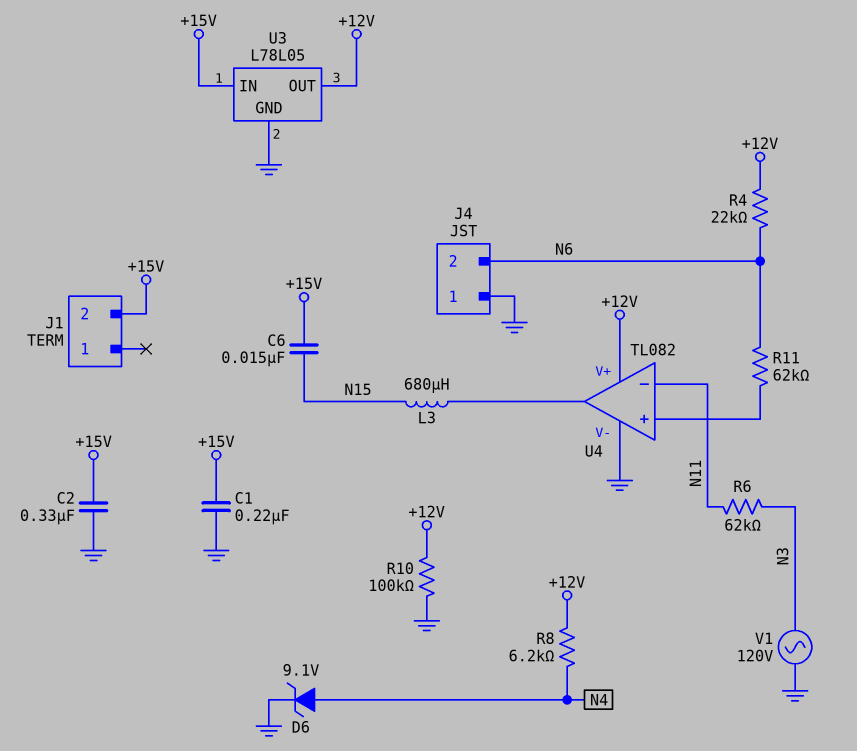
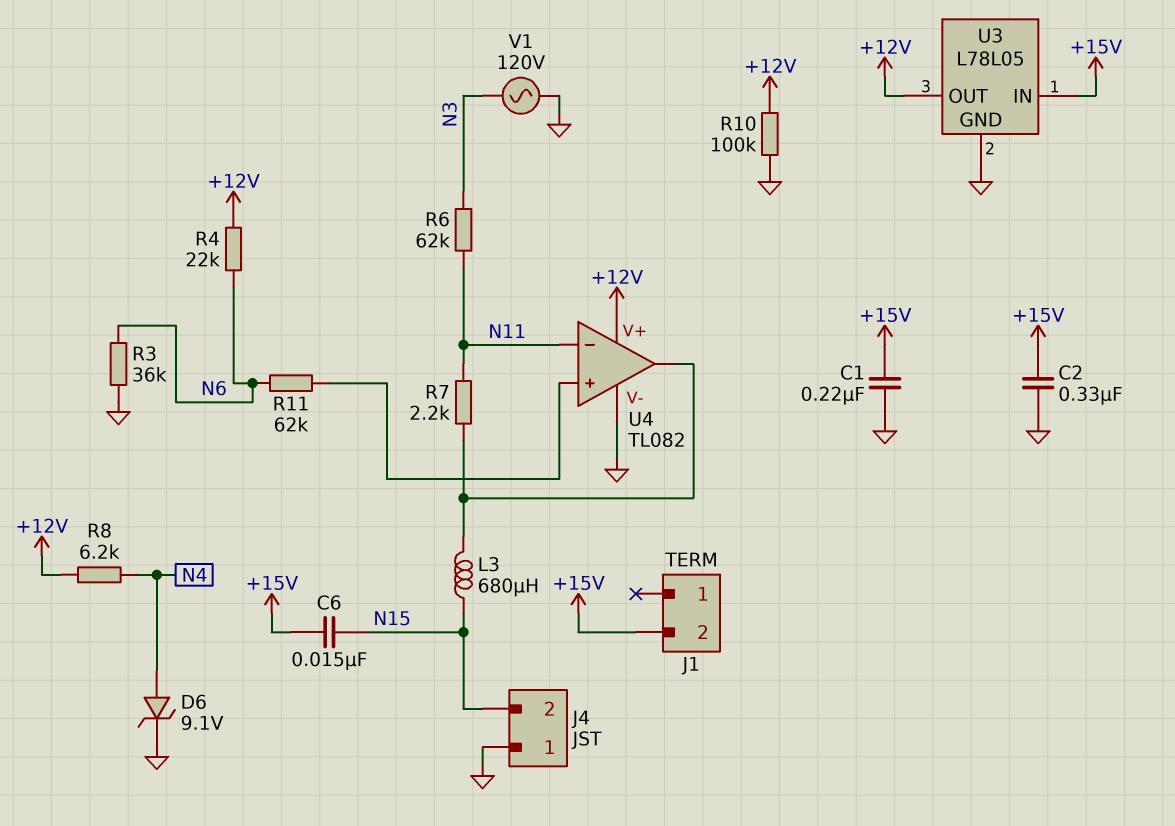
J4 pin 2: N6 -> N15
R3: none -> 36k (GND, N6)
R7: none -> 2.2k (N11, U4/out)

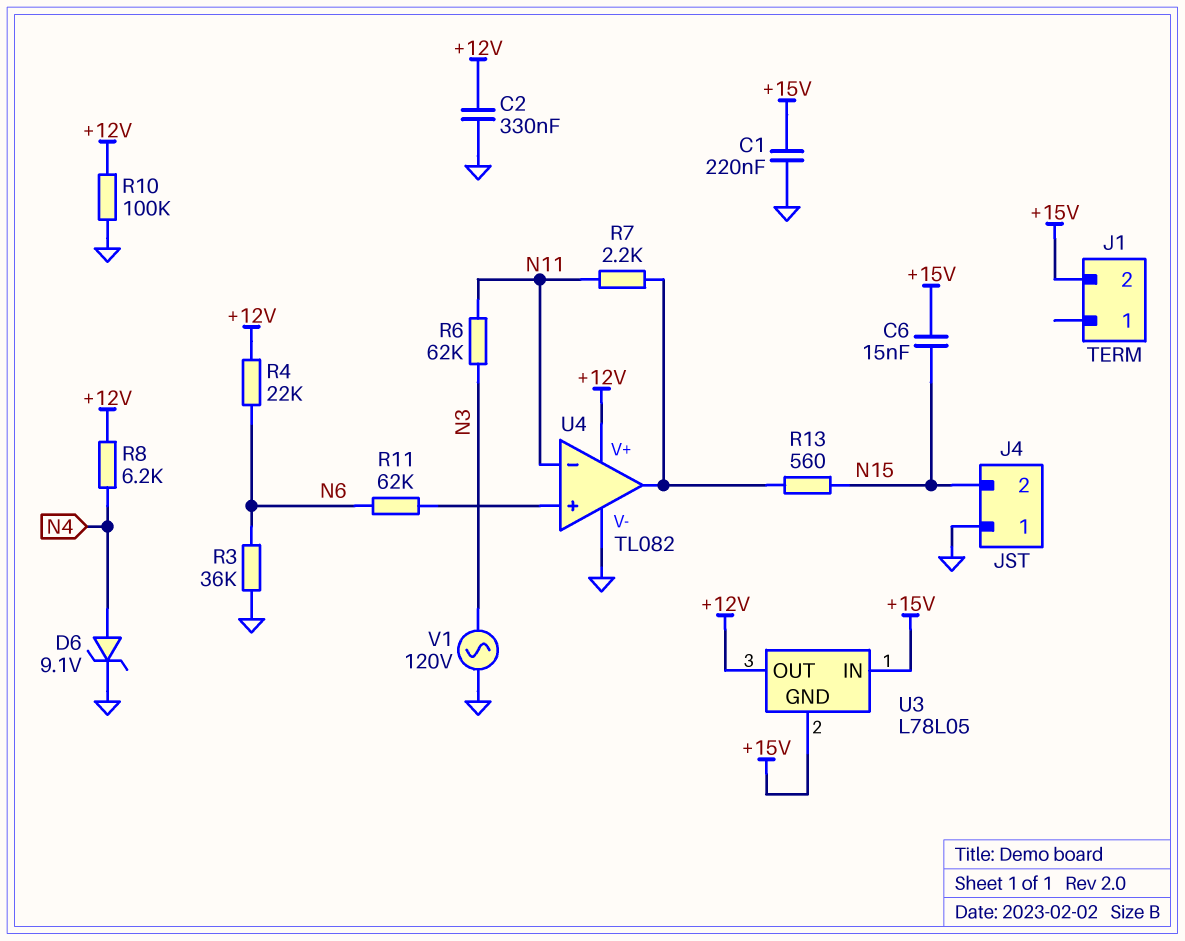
C2: 330nF (+15V, GND) -> 330nF (+12V, GND)
L3: 680uH (N15, U4/out) -> none
R13: none -> 560 (N15, U4/out)
U3 pin GND: GND -> +15V

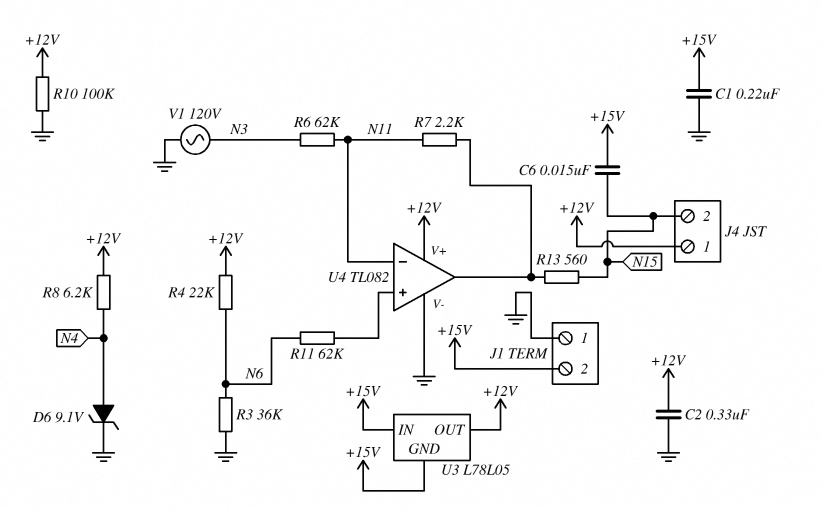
J1 pin 1: none -> GND
J4 pin 1: GND -> +12V

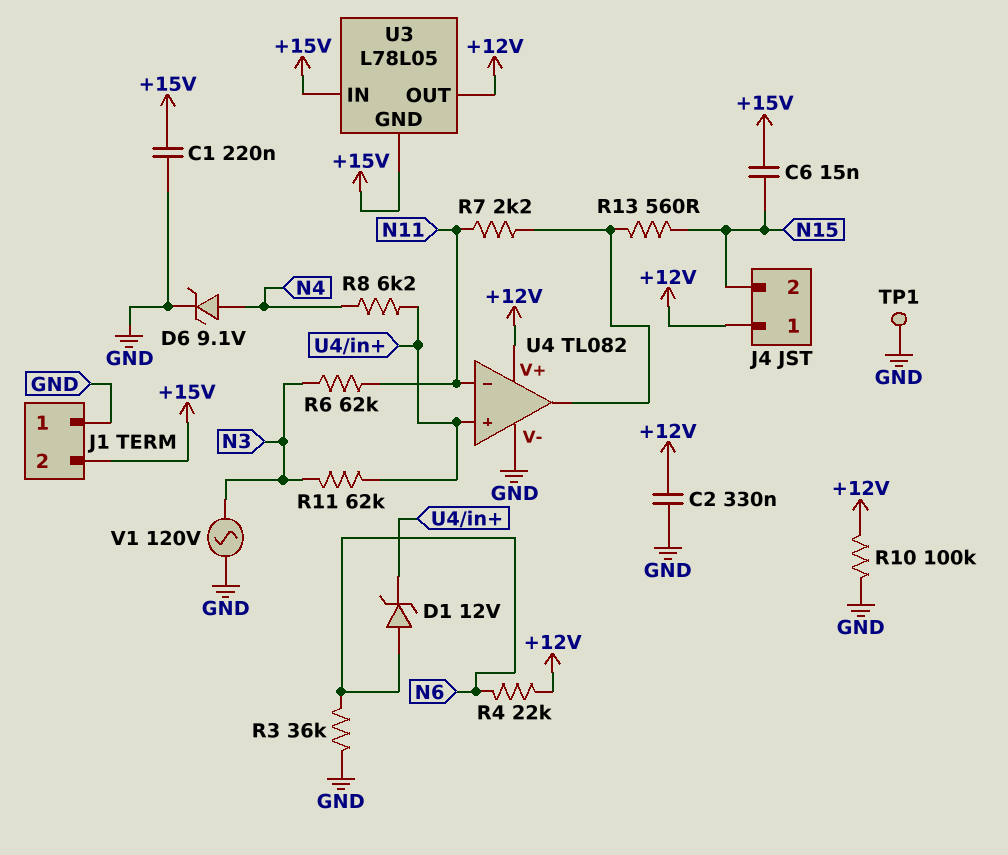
D1: none -> zener 12V (A N6, K U4/in+)
R8: 6.2k (+12V, N4) -> 6.2k (N4, U4/in+)
R11: 62k (N6, U4/in+) -> 62k (N3, U4/in+)
TP1: none -> test point (GND)

